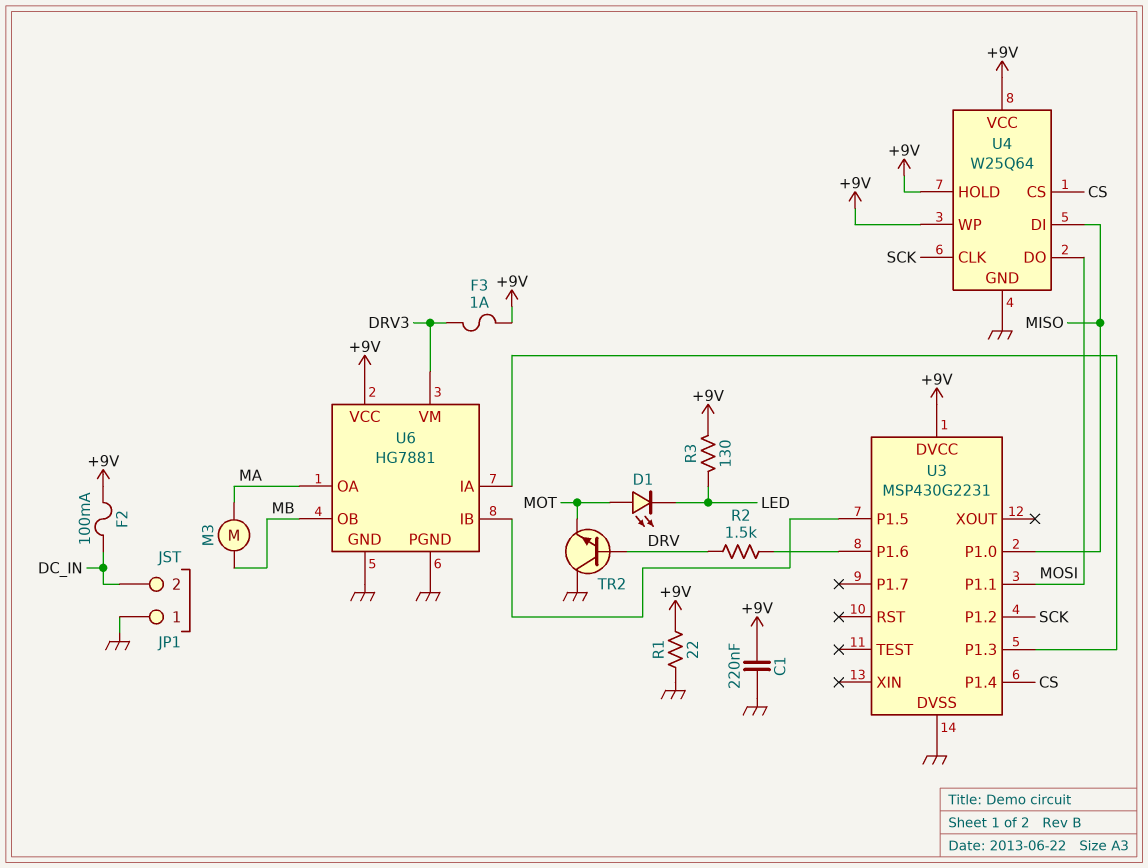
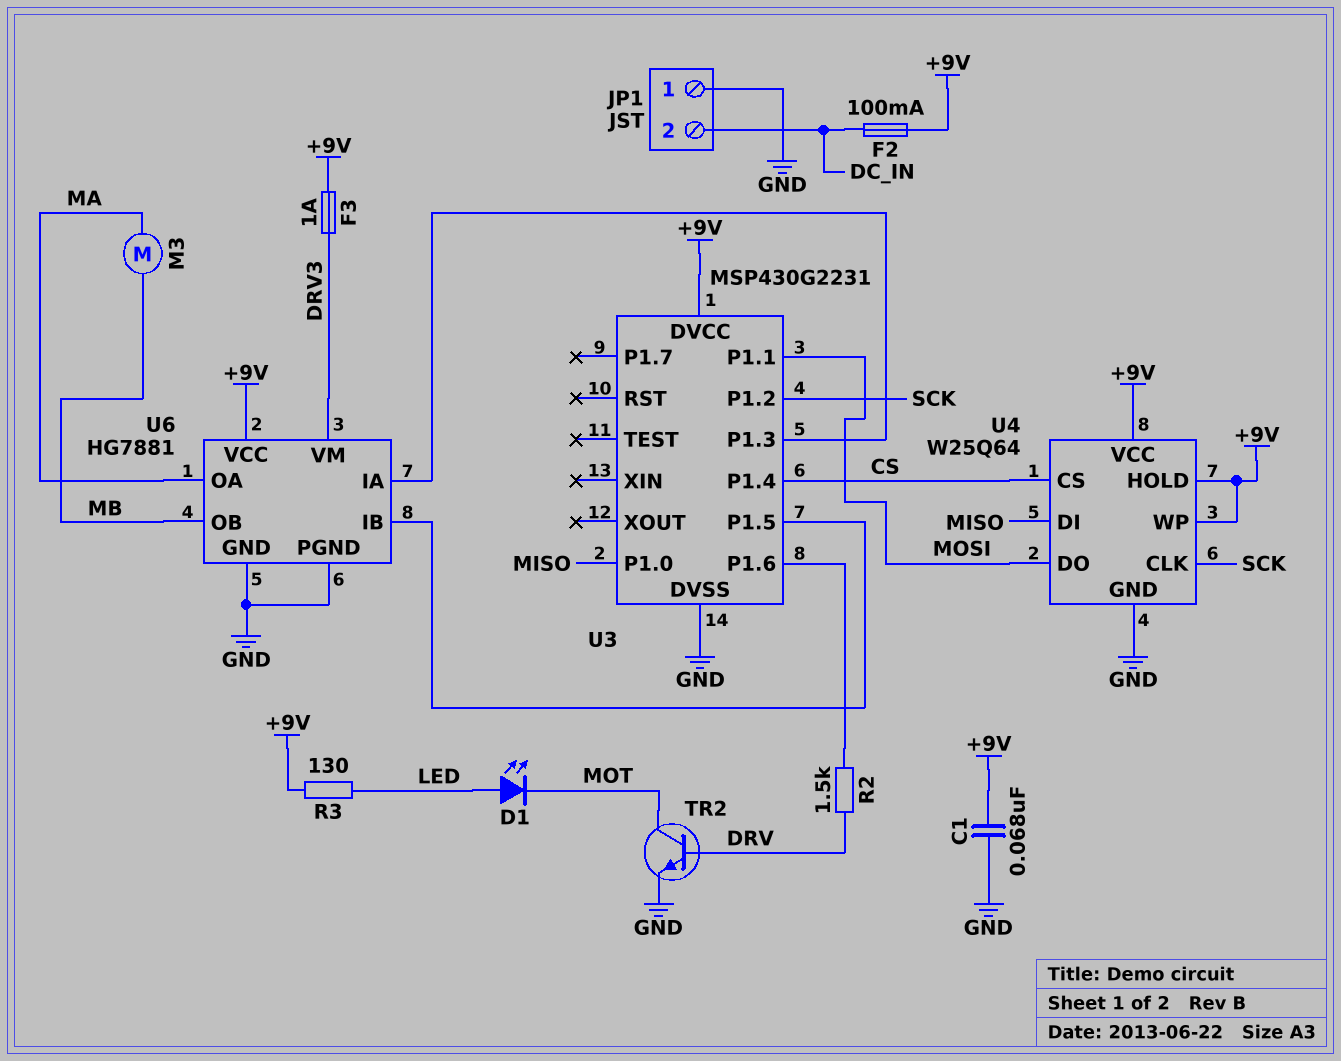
C1: 220nF (+9V, GND) -> 68nF (+9V, GND)
D1: LED (A MOT, K LED) -> LED (A LED, K MOT)
R1: 22 (+9V, GND) -> none
TR2: NPN (B DRV, C GND, E MOT) -> NPN (B DRV, C MOT, E GND)

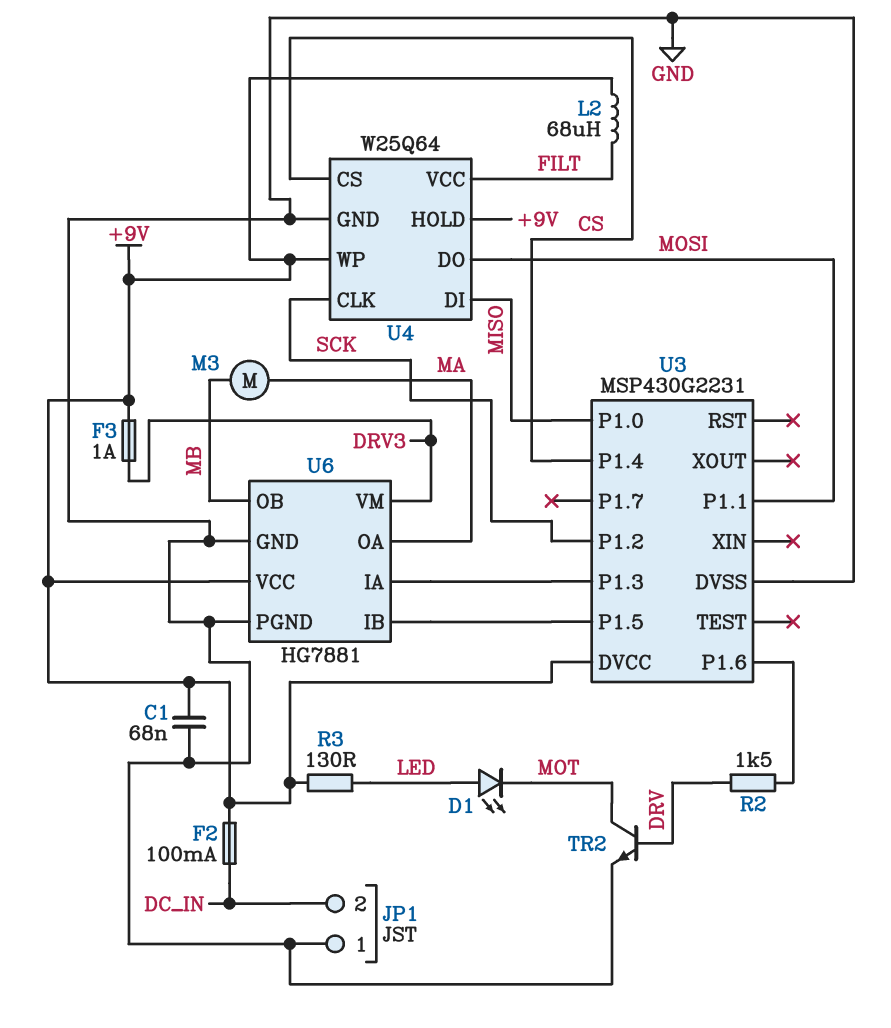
L2: none -> 68uH (+9V, FILT)
U4 pin VCC: +9V -> FILT

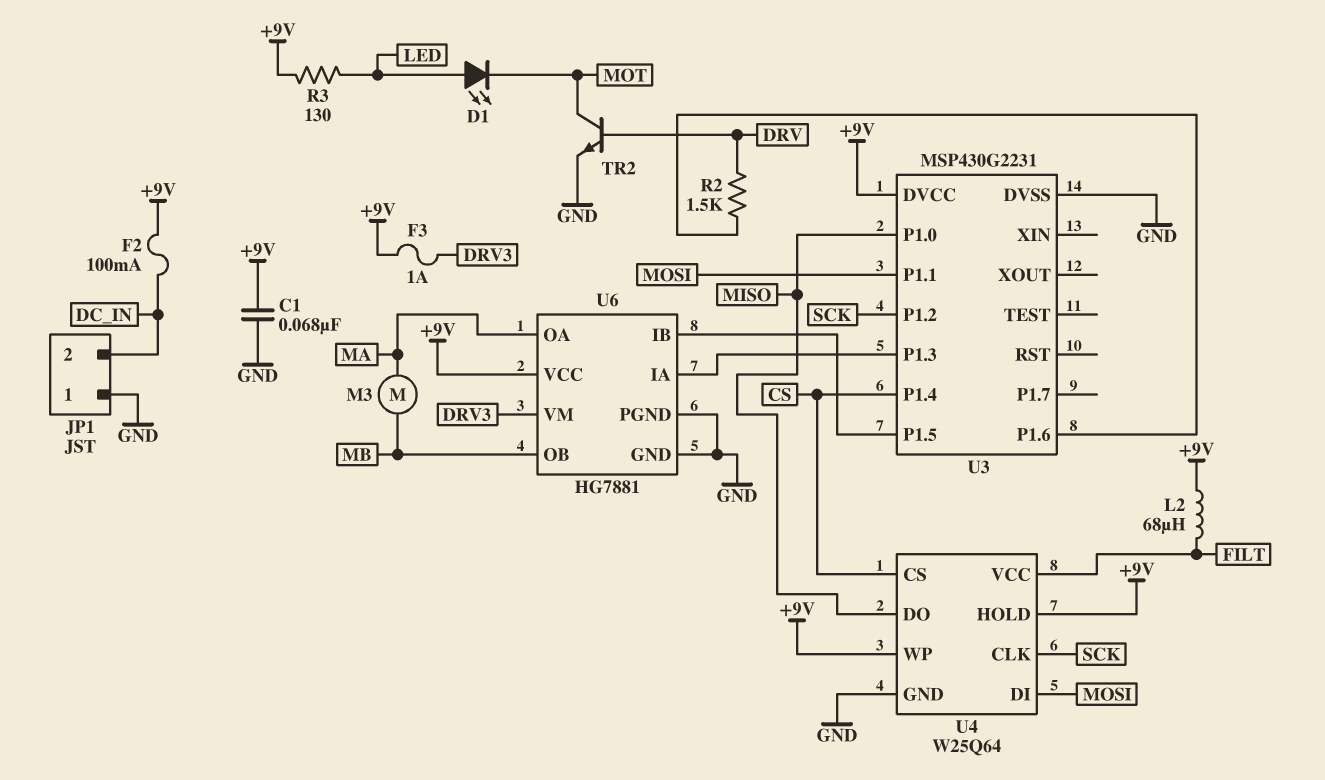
U4 pin DI: MISO -> MOSI
U4 pin DO: MOSI -> MISO

